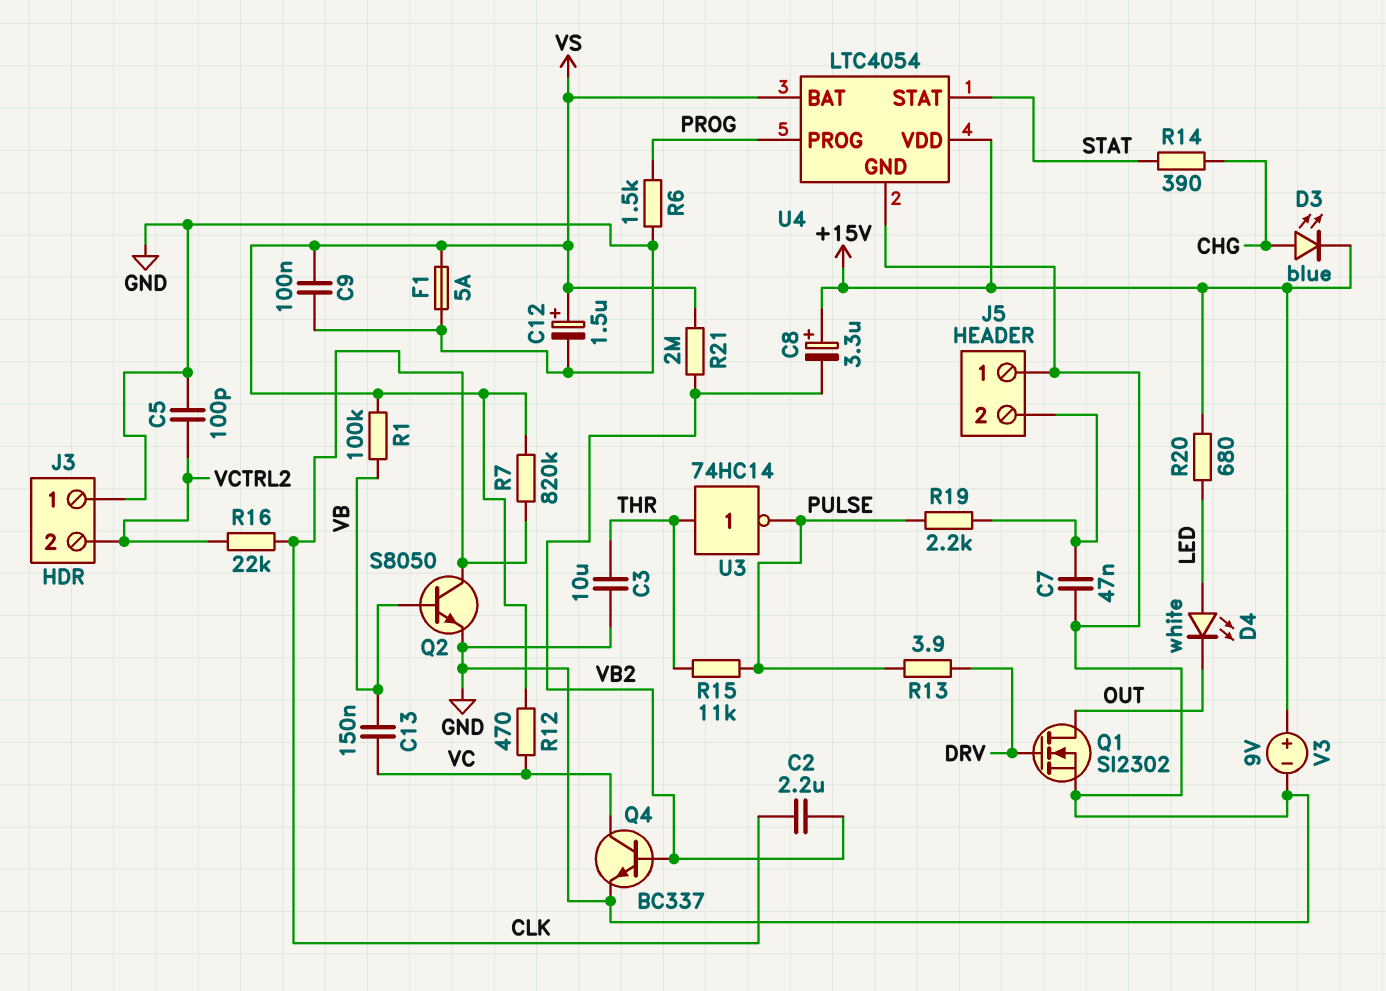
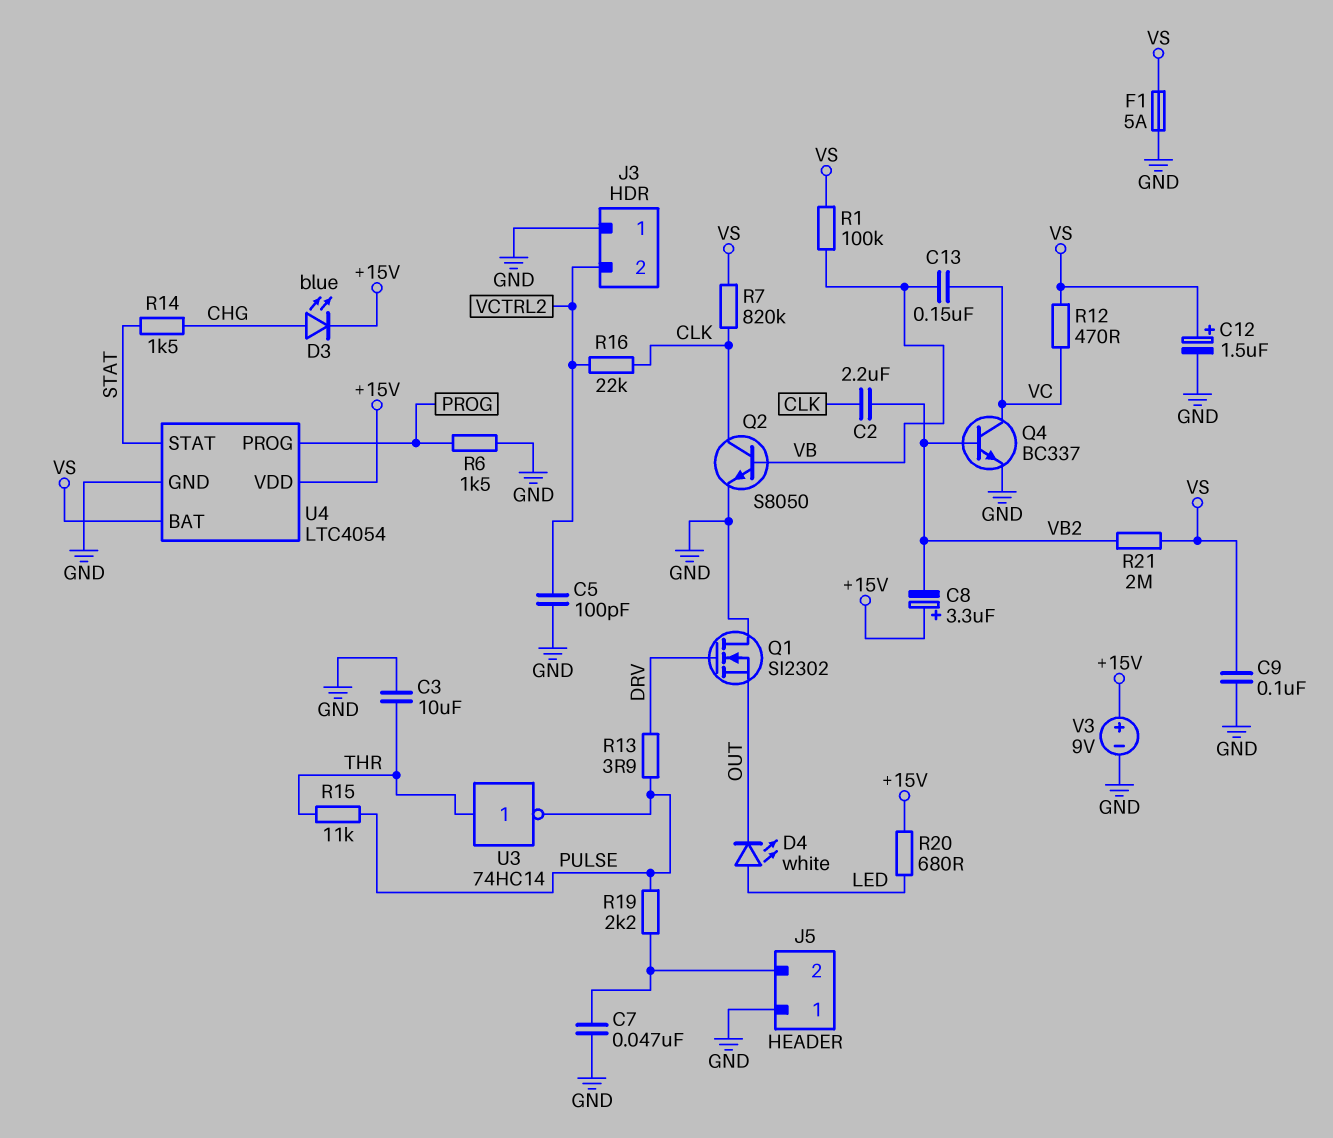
Q1: NMOS SI2302 (G DRV, D OUT, S GND) -> NMOS SI2302 (G DRV, D GND, S OUT)
R14: 390 (CHG, STAT) -> 1.5k (CHG, STAT)

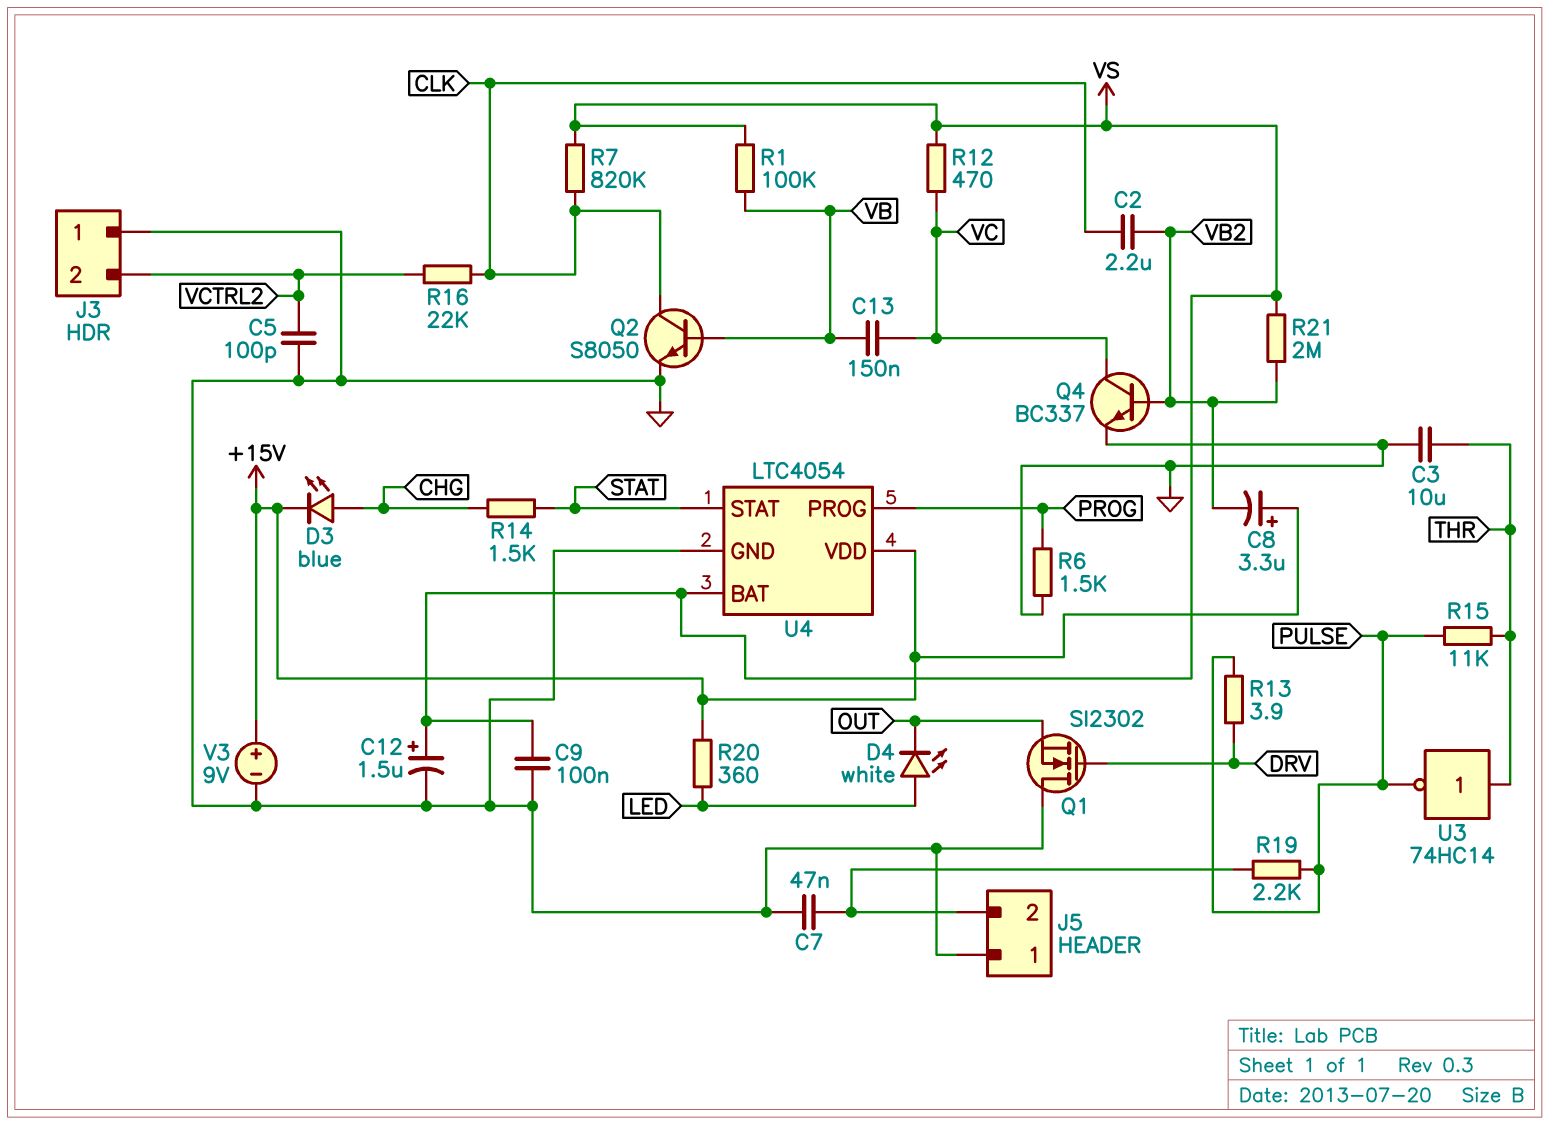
F1: 5A (GND, VS) -> none
R20: 680 (+15V, LED) -> 360 (+15V, LED)

